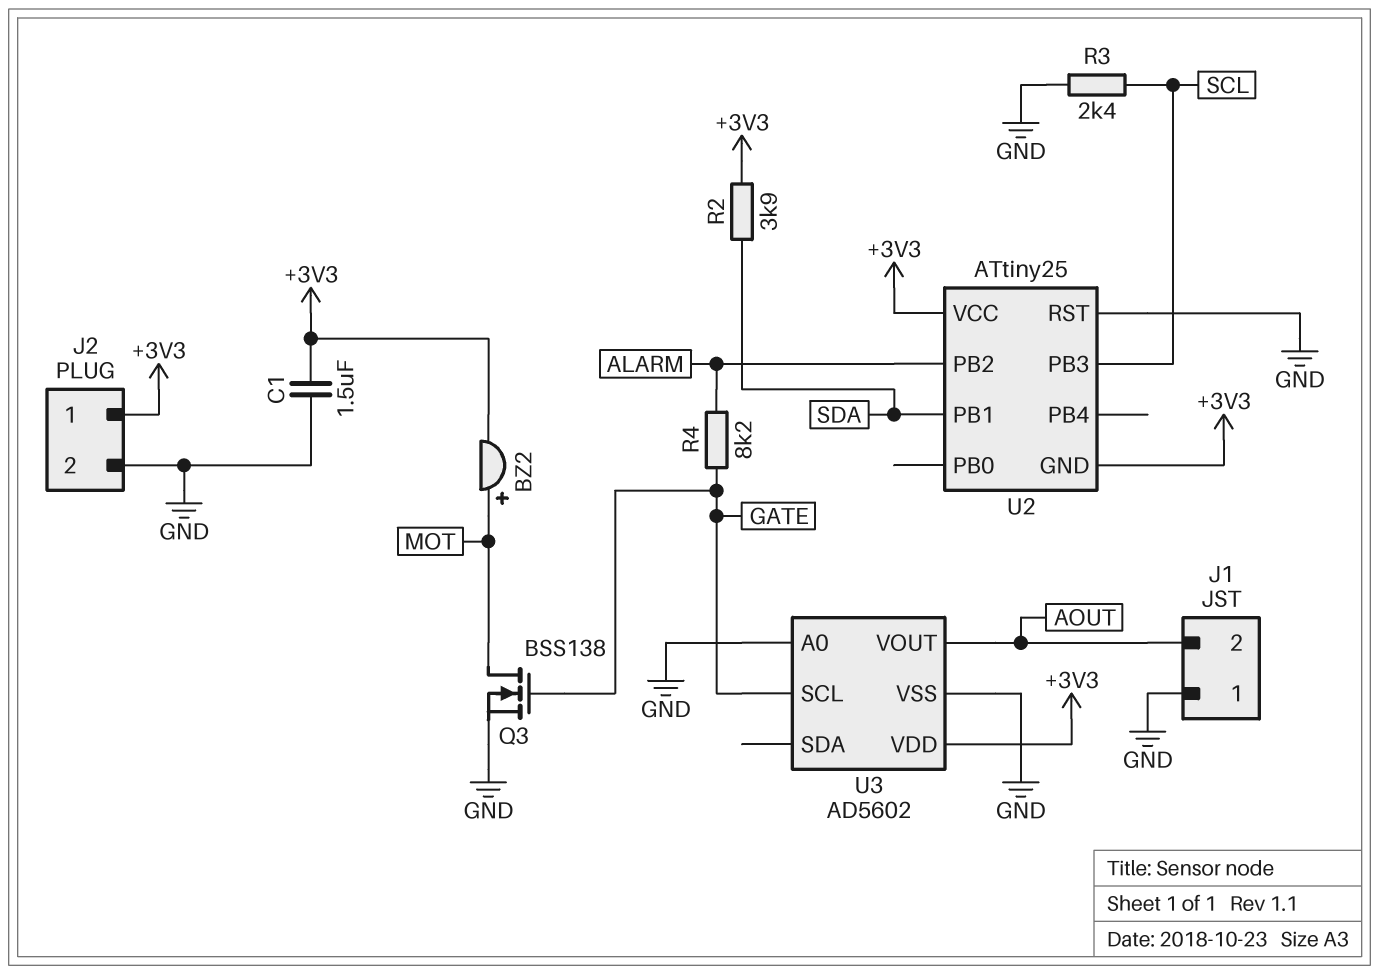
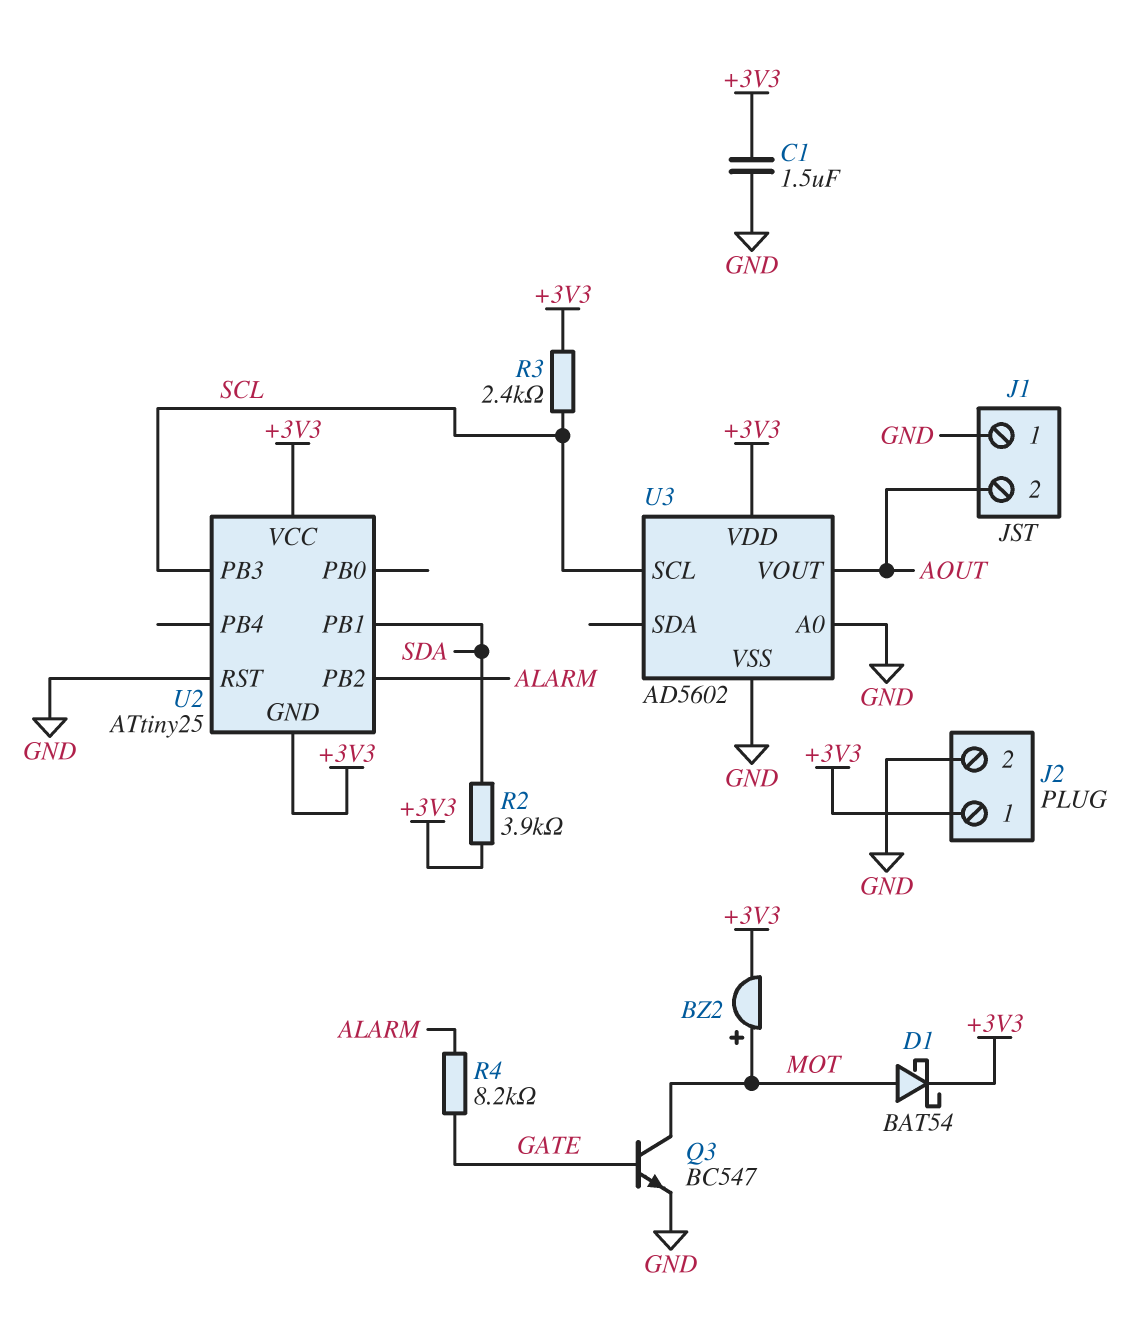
D1: none -> schottky BAT54 (A MOT, K +3V3)
Q3: NMOS BSS138 (G GATE, D MOT, S GND) -> NPN BC547 (B GATE, C MOT, E GND)
R3: 2.4k (GND, SCL) -> 2.4k (+3V3, SCL)
U3 pin SCL: GATE -> SCL

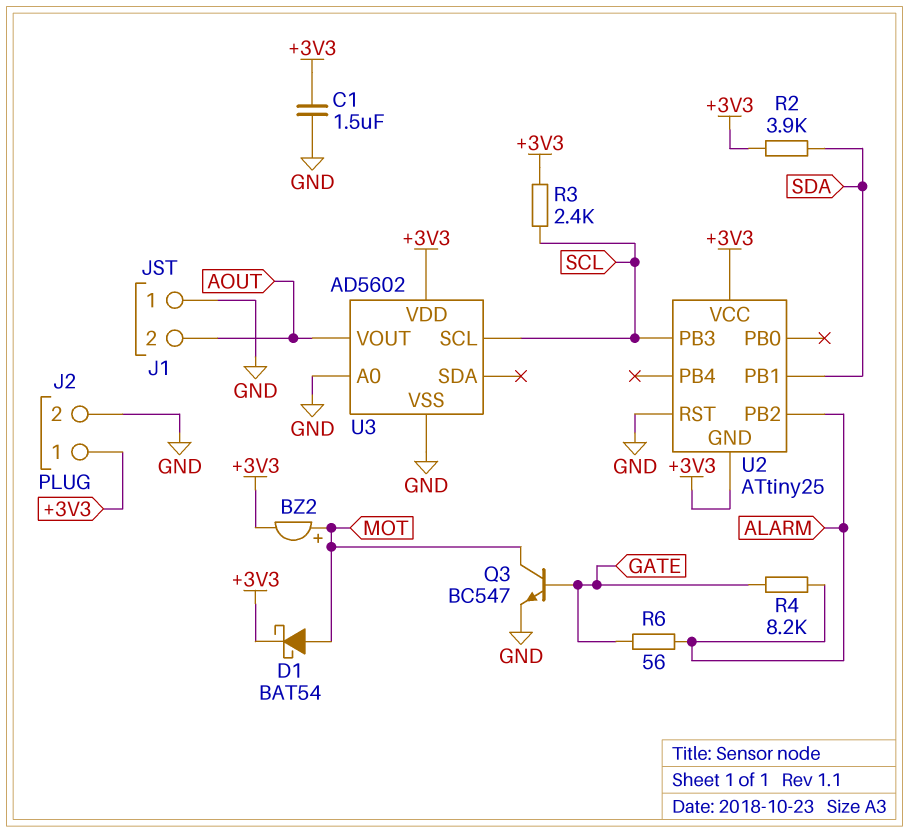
R6: none -> 56 (ALARM, GATE)

